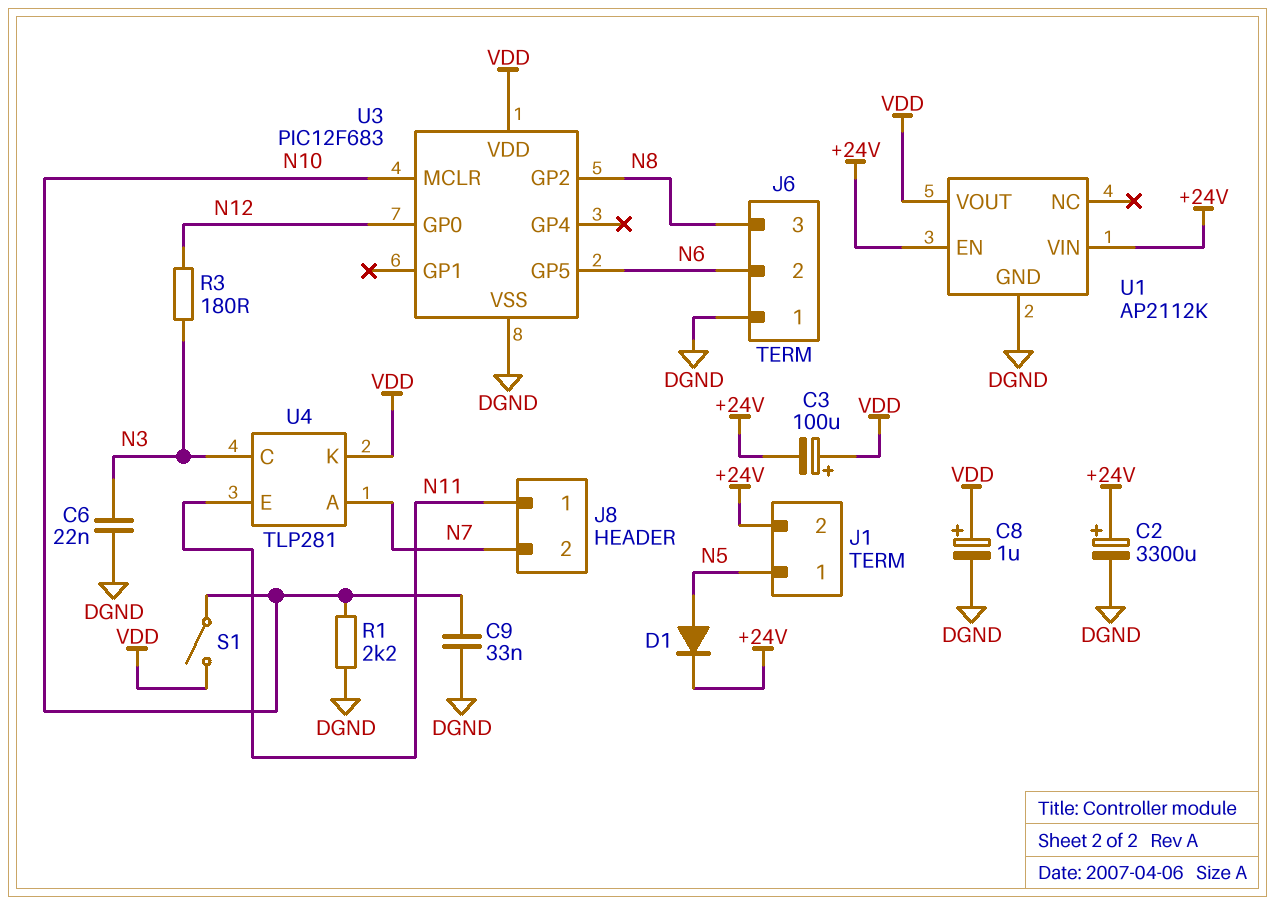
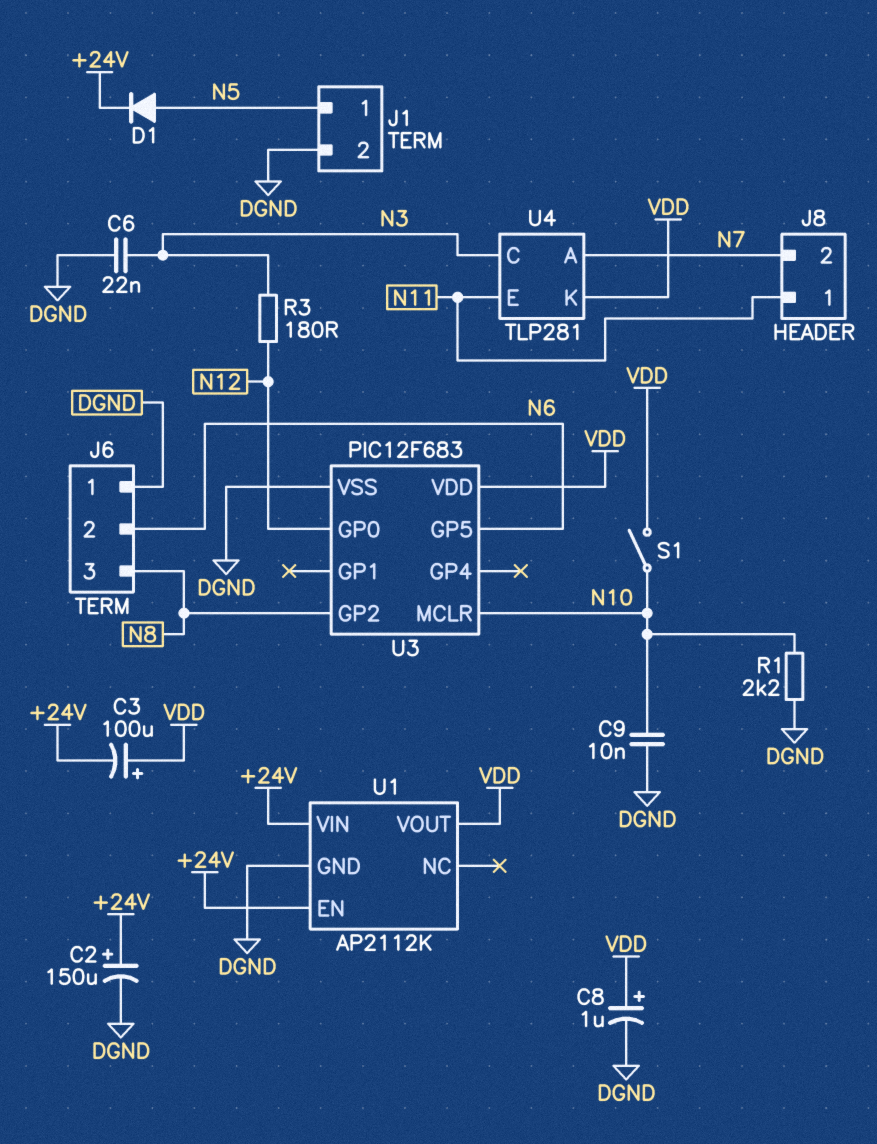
C2: 3300uF (plus +24V, minus DGND) -> 150uF (plus +24V, minus DGND)
C9: 33nF (DGND, N10) -> 10nF (DGND, N10)
J1 pin 2: +24V -> DGND

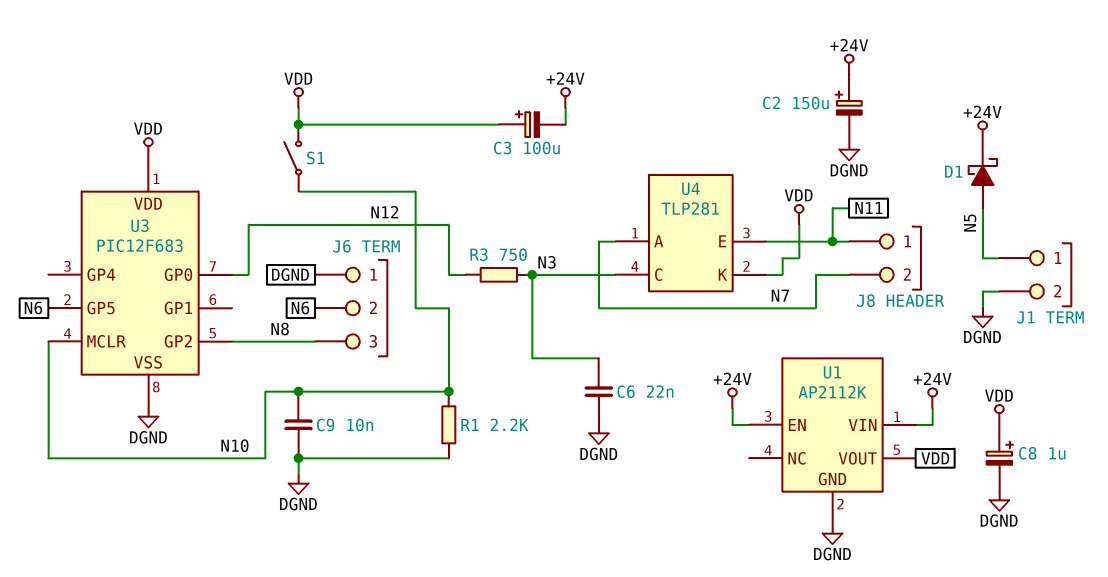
D1: diode (A N5, K +24V) -> schottky (A N5, K +24V)
R3: 180 (N3, N12) -> 750 (N3, N12)

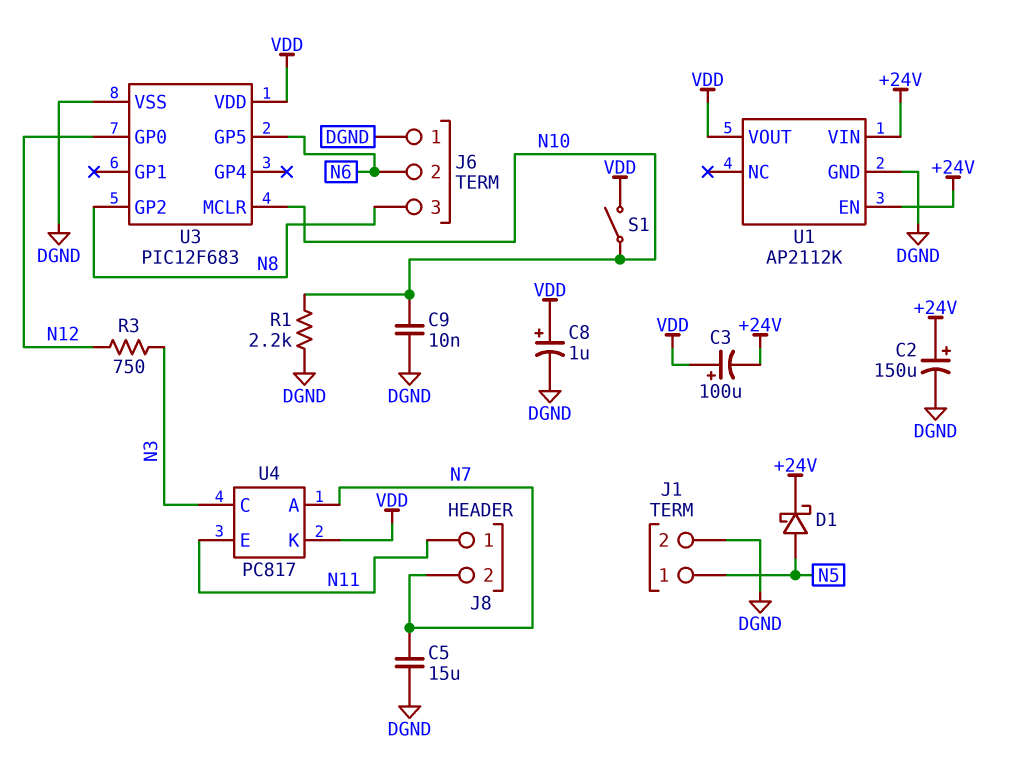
C5: none -> 15uF (DGND, N7)
C6: 22nF (DGND, N3) -> none
U4: TLP281 -> PC817

